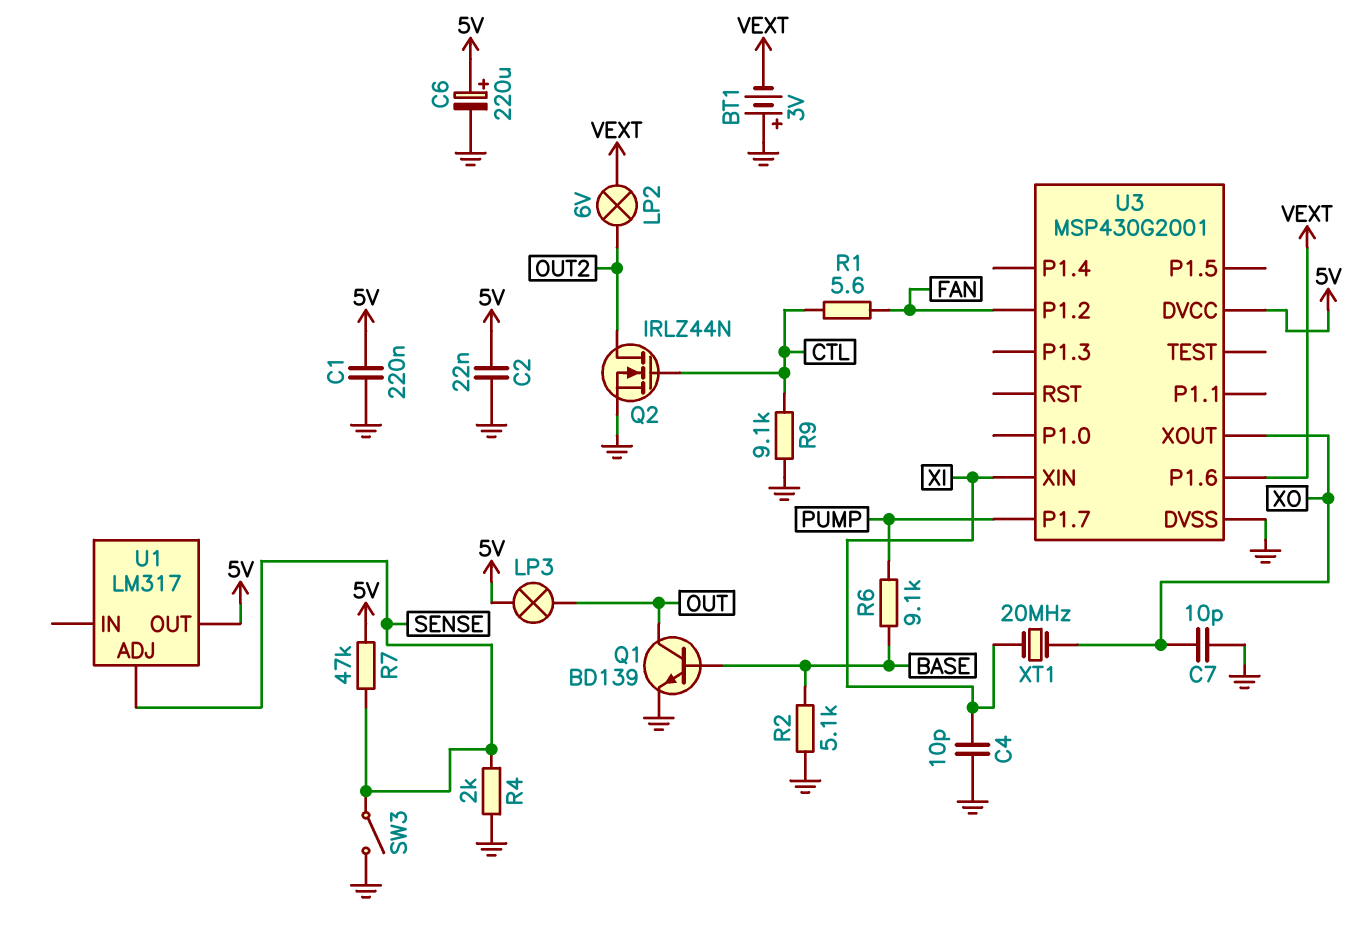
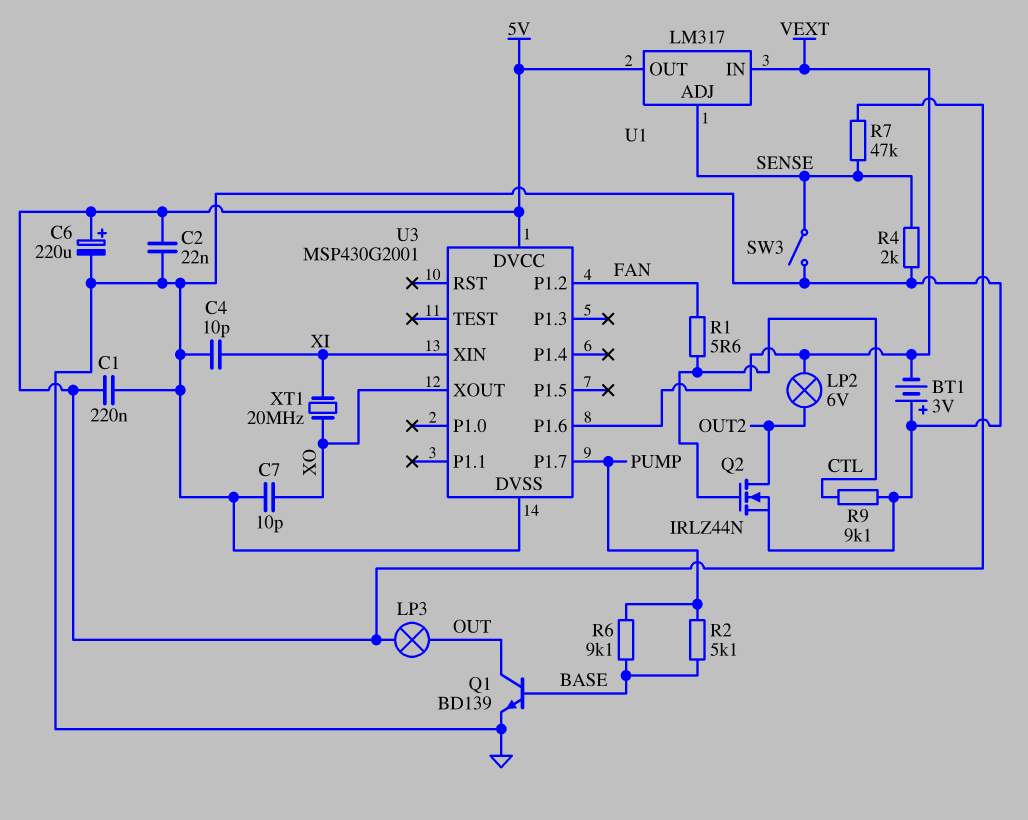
R2: 5.1k (BASE, GND) -> 5.1k (BASE, PUMP)
U1 pin IN: none -> VEXT

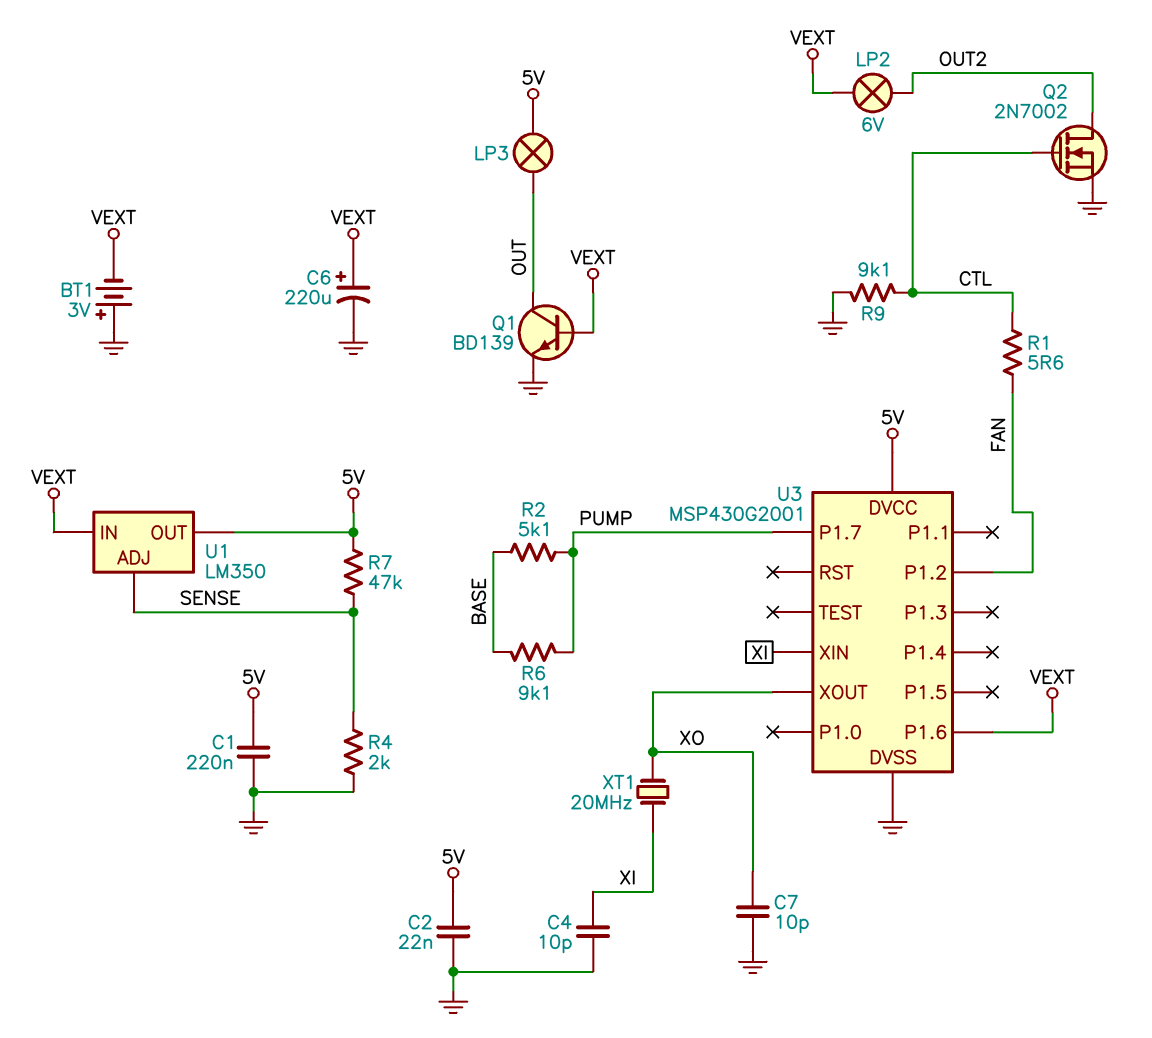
C6: 220uF (plus 5V, minus GND) -> 220uF (plus VEXT, minus GND)
Q1: NPN BD139 (B BASE, C OUT, E GND) -> NPN BD139 (B VEXT, C OUT, E GND)
Q2: NMOS IRLZ44N (G CTL, D OUT2, S GND) -> NMOS 2N7002 (G CTL, D OUT2, S GND)
SW3: switch (GND, SENSE) -> none
U1: LM317 -> LM350

